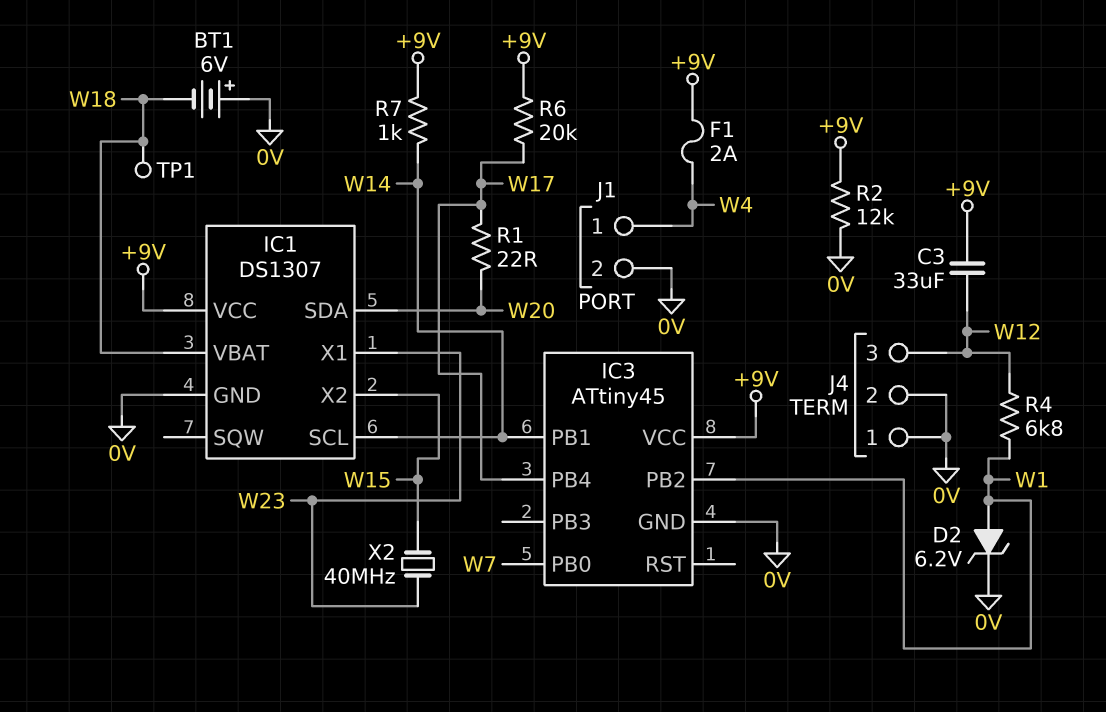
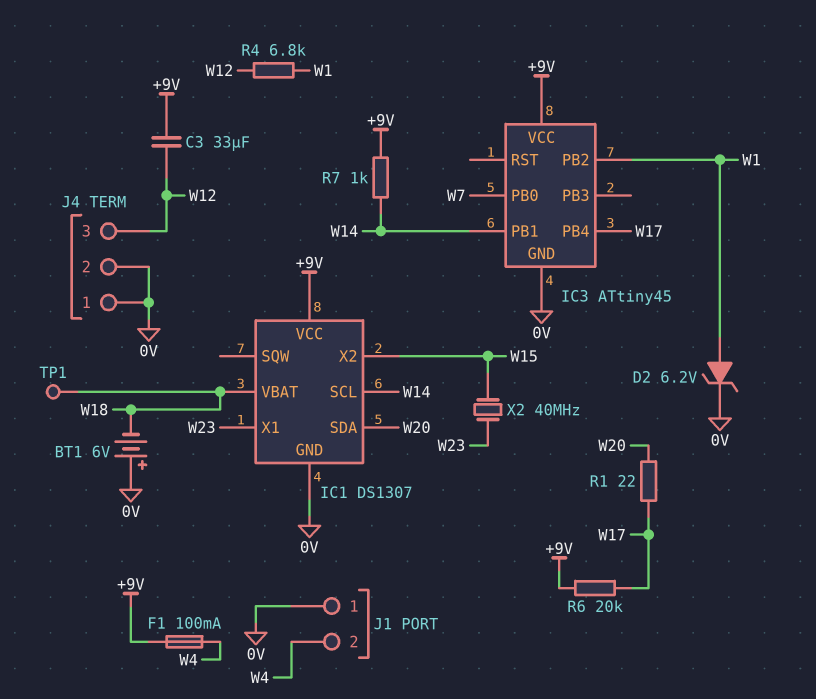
F1: 2A (+9V, W4) -> 100mA (+9V, W4)
J1 pin 1: W4 -> 0V
J1 pin 2: 0V -> W4
R2: 12k (+9V, 0V) -> none

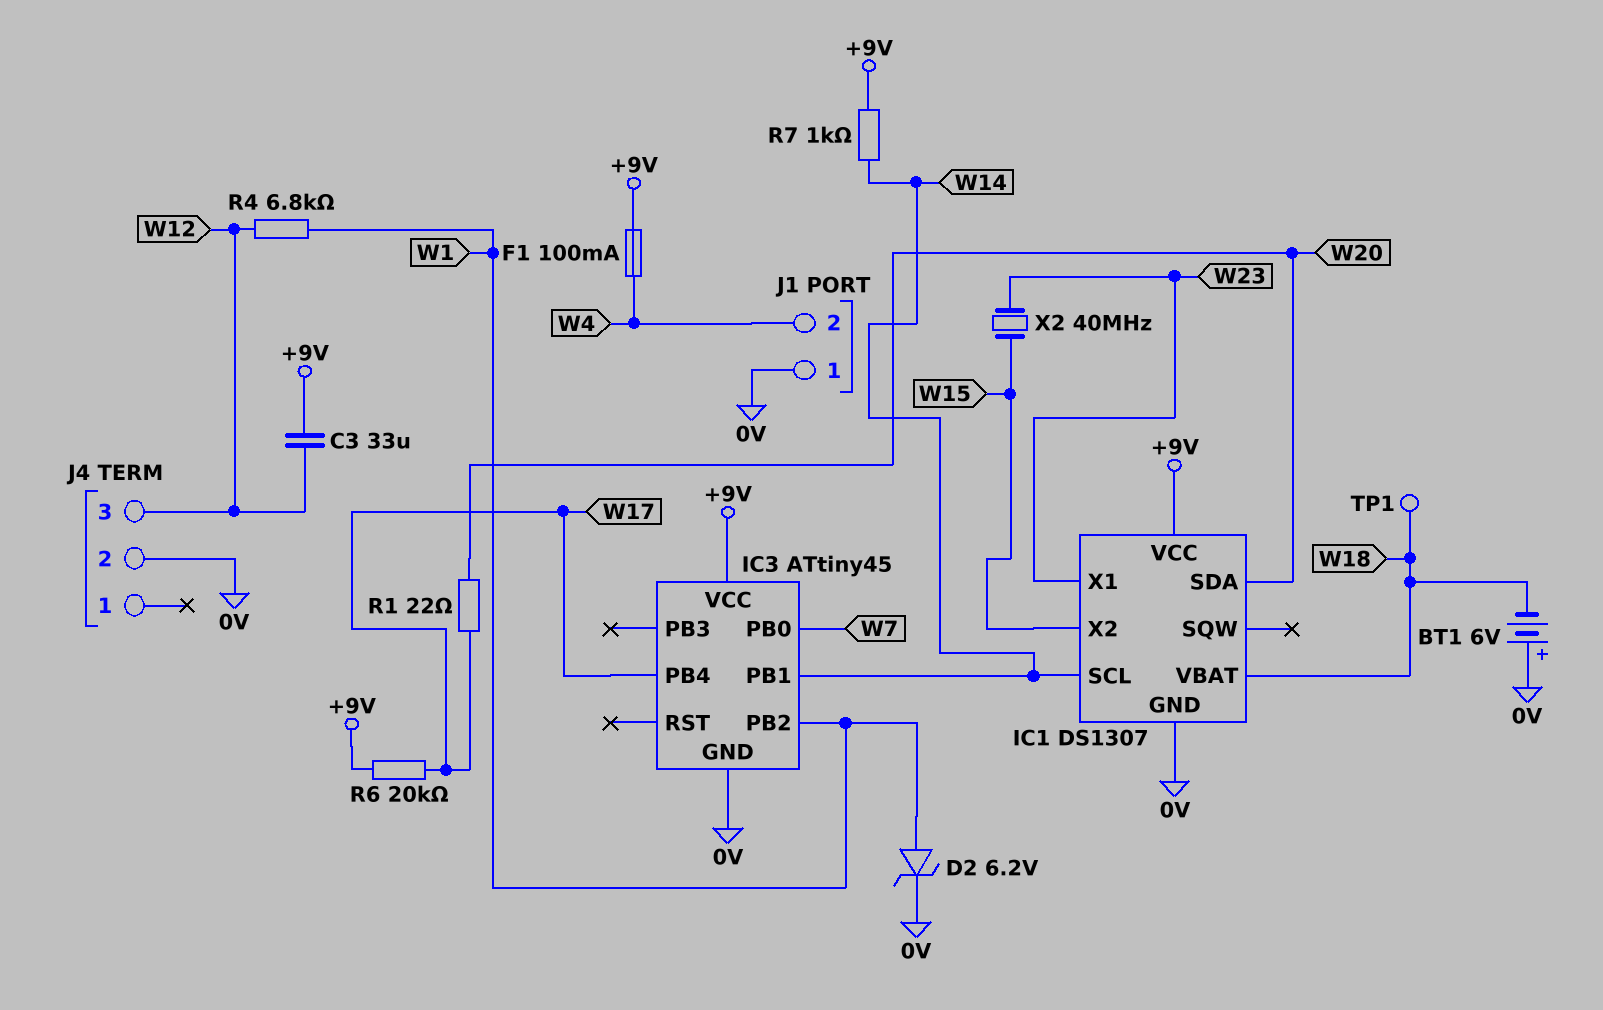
J4 pin 1: 0V -> none

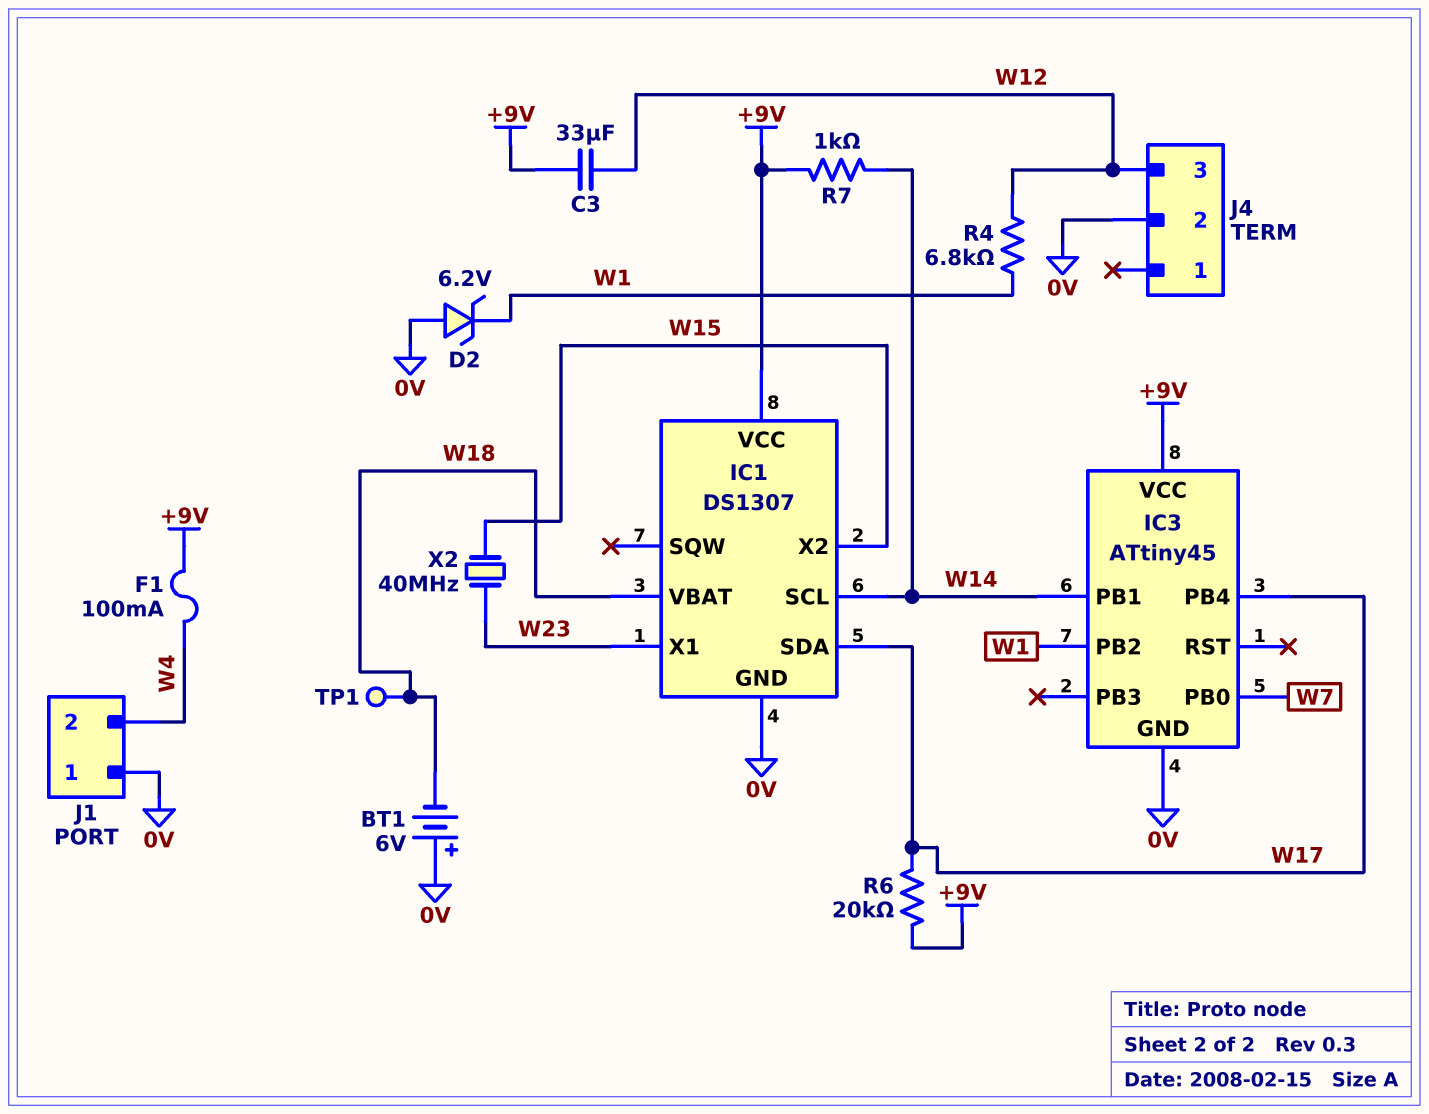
D2: zener 6.2V (A W1, K 0V) -> zener 6.2V (A 0V, K W1)
IC1 pin SDA: W20 -> W17
R1: 22 (W17, W20) -> none

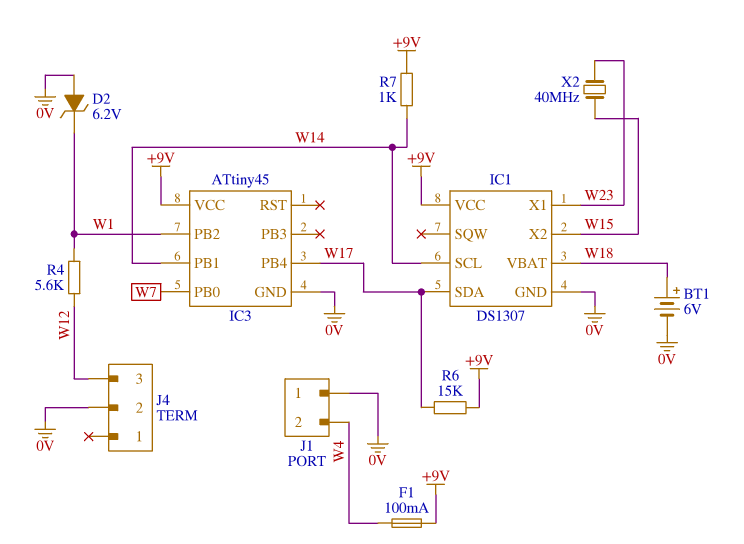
BT1: 6V (plus 0V, minus W18) -> 6V (plus W18, minus 0V)
C3: 33uF (+9V, W12) -> none
R4: 6.8k (W1, W12) -> 5.6k (W1, W12)
R6: 20k (+9V, W17) -> 15k (+9V, W17)
TP1: test point (W18) -> none

